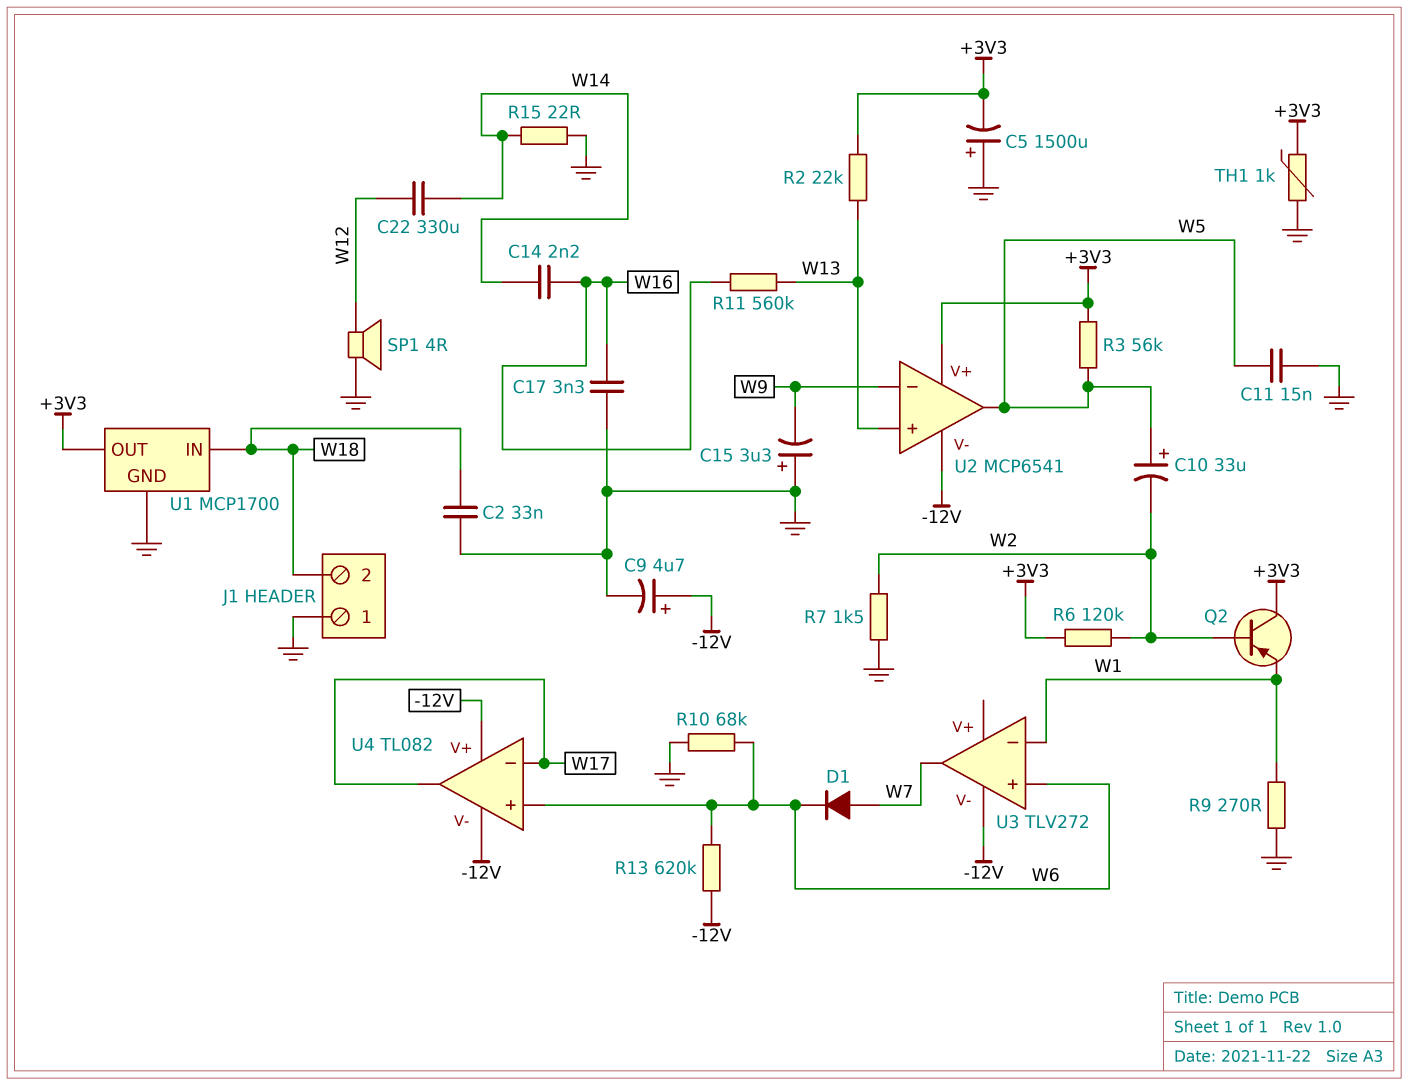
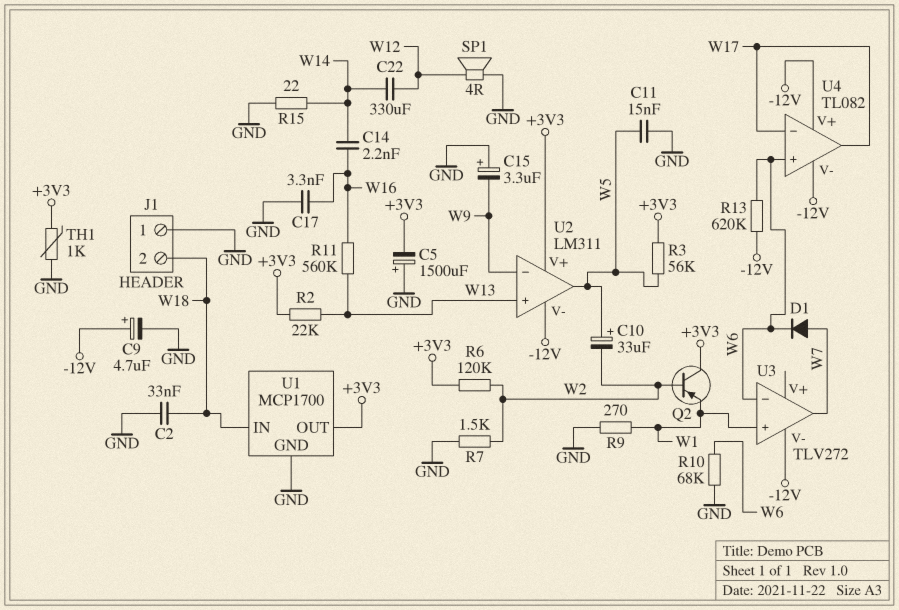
U2: MCP6541 -> LM311
U3 pin in+: W6 -> W1
U3 pin in-: W1 -> W6

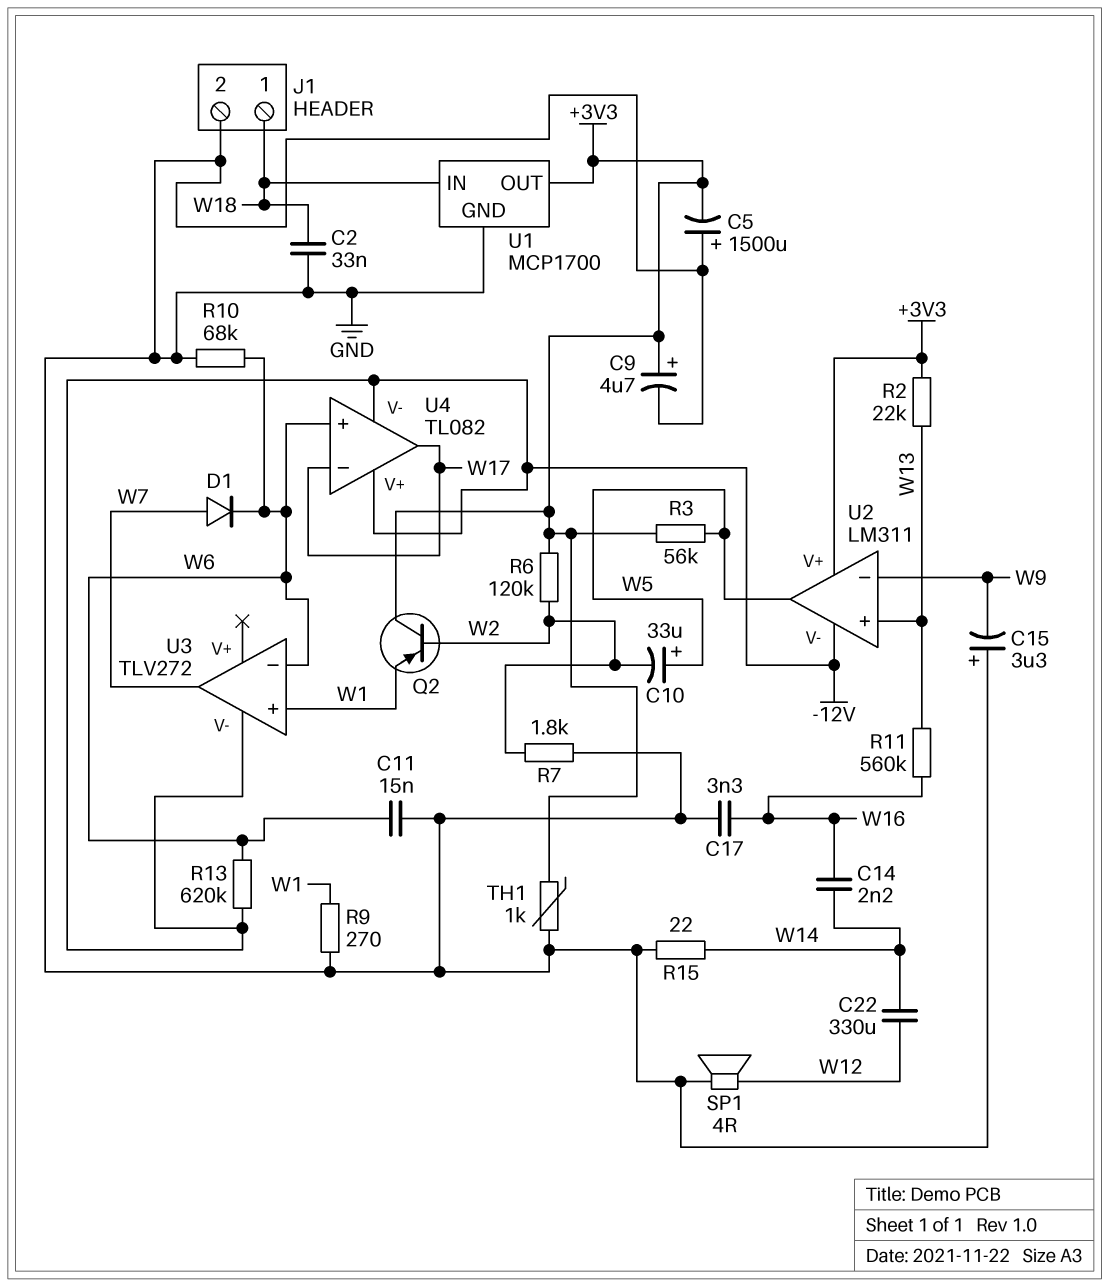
C9: 4.7uF (plus -12V, minus GND) -> 4.7uF (plus +3V3, minus GND)
C11: 15nF (GND, W5) -> 15nF (GND, W6)
J1 pin 1: GND -> W18
J1 pin 2: W18 -> GND
R7: 1.5k (GND, W2) -> 1.8k (GND, W2)

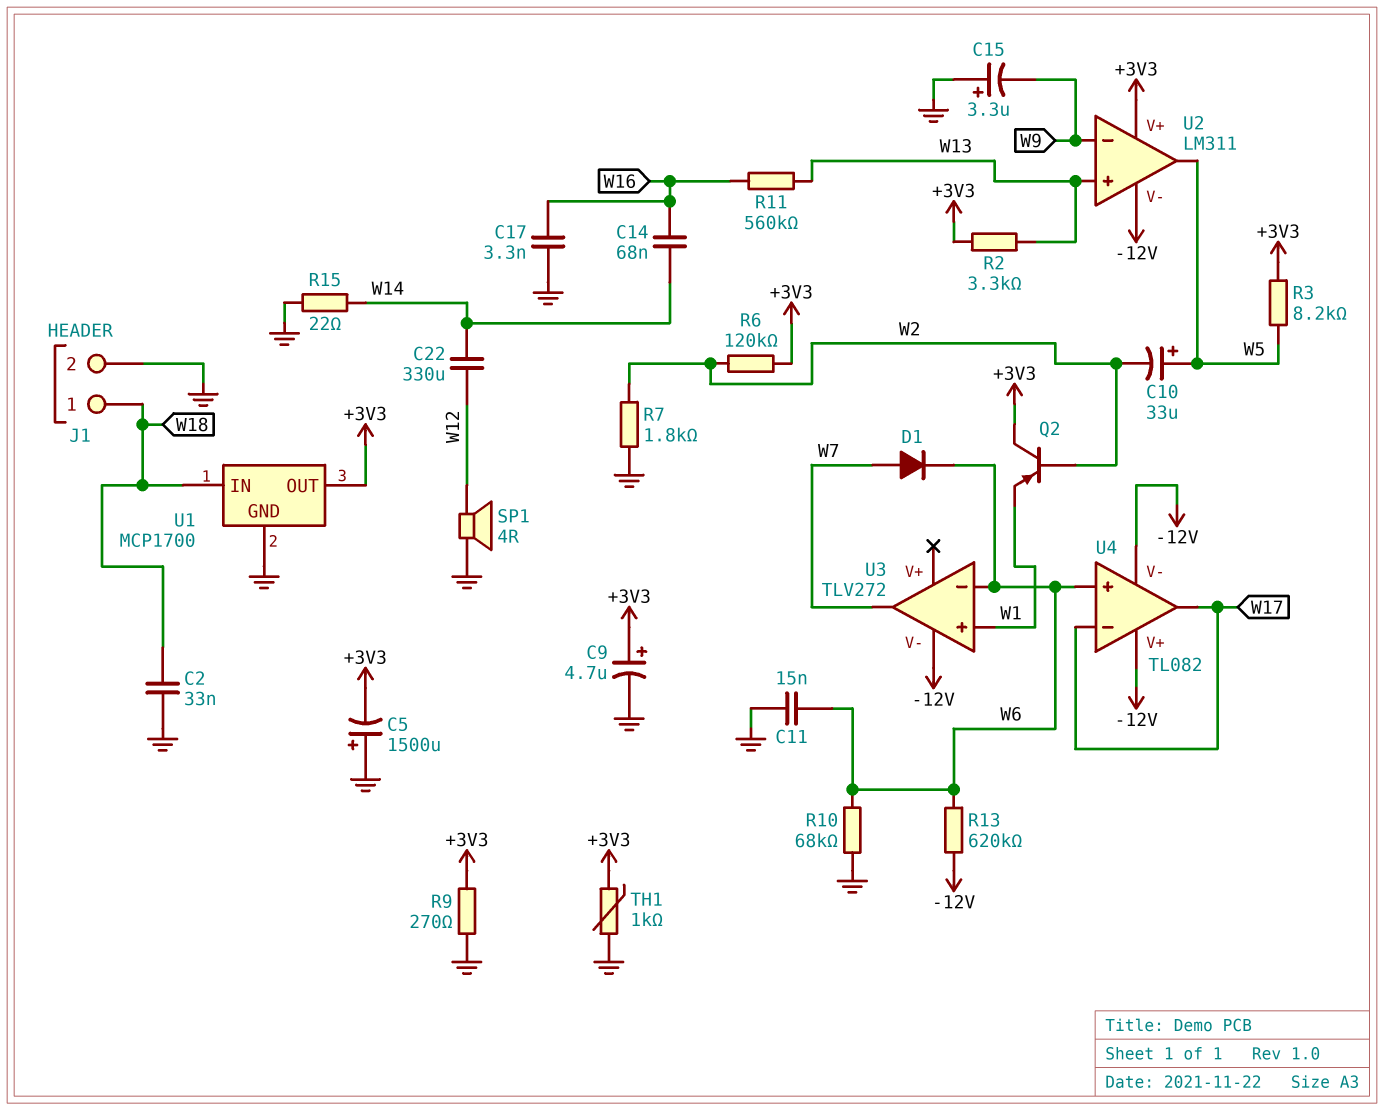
C14: 2.2nF (W14, W16) -> 68nF (W14, W16)
R2: 22k (+3V3, W13) -> 3.3k (+3V3, W13)
R3: 56k (+3V3, W5) -> 8.2k (+3V3, W5)
R9: 270 (GND, W1) -> 270 (+3V3, GND)

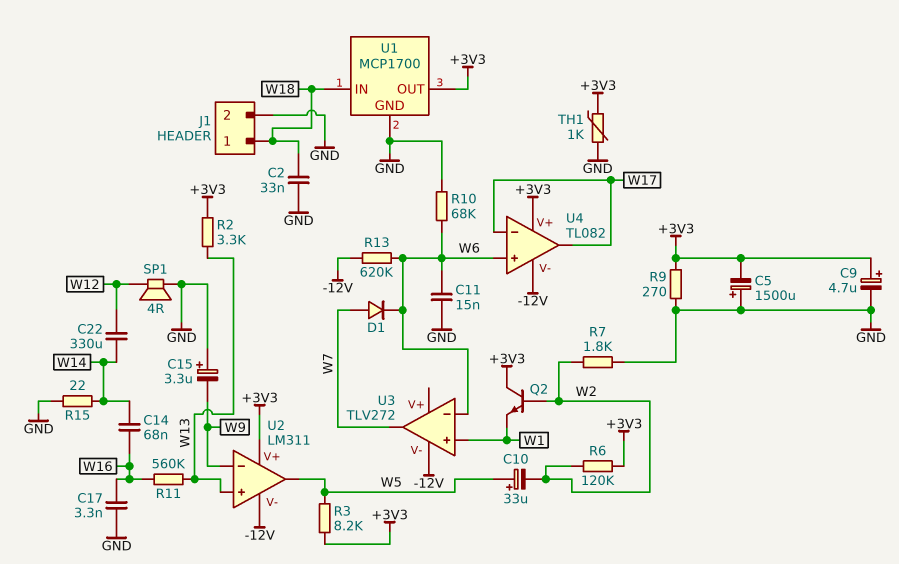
Q2: PNP (B W2, C +3V3, E W1) -> NPN (B W2, C +3V3, E W1)
U4 pin V+: -12V -> +3V3

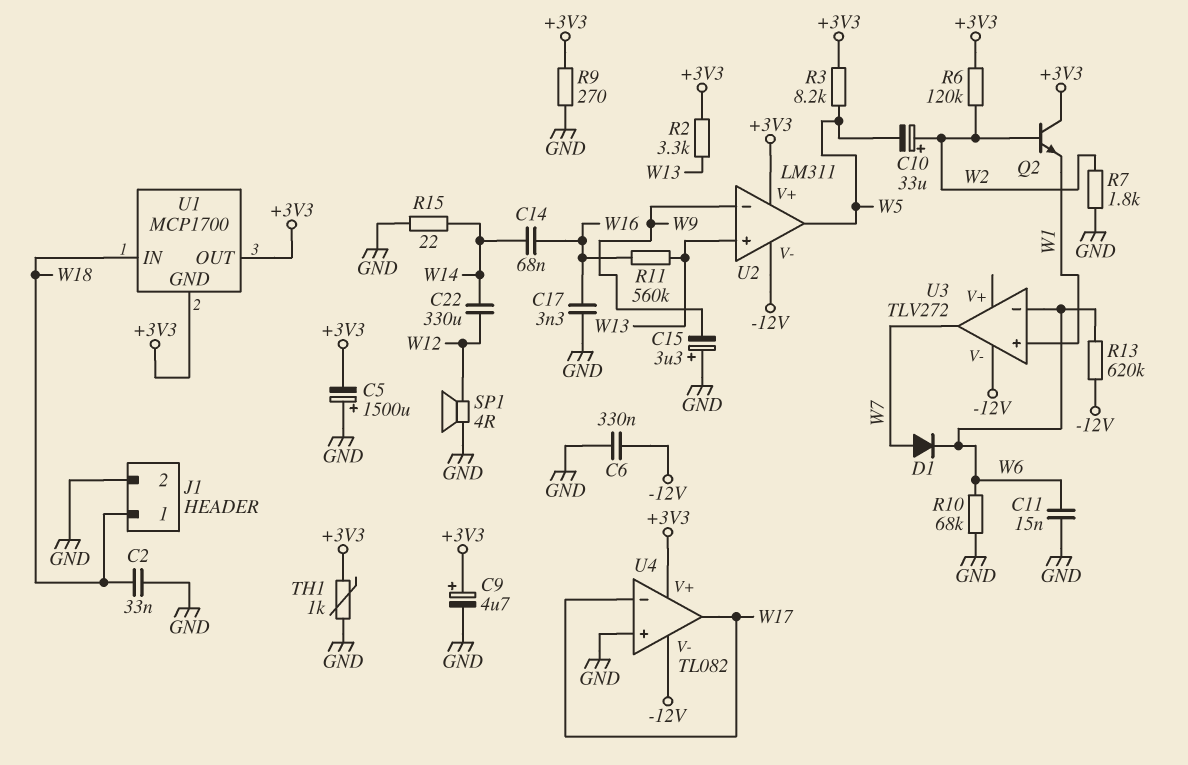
C6: none -> 330nF (-12V, GND)
C10: 33uF (plus W5, minus W2) -> 33uF (plus W2, minus W5)
U1 pin GND: GND -> +3V3
U4 pin in+: W6 -> GND

